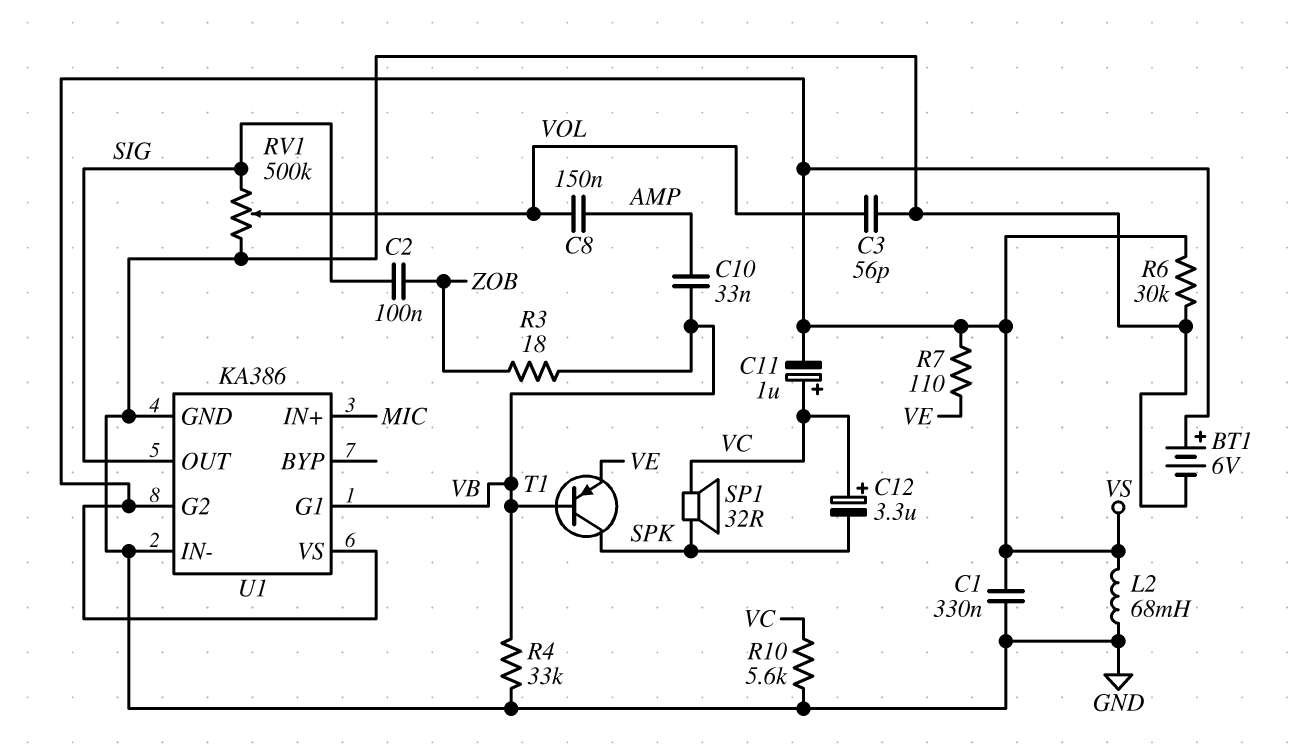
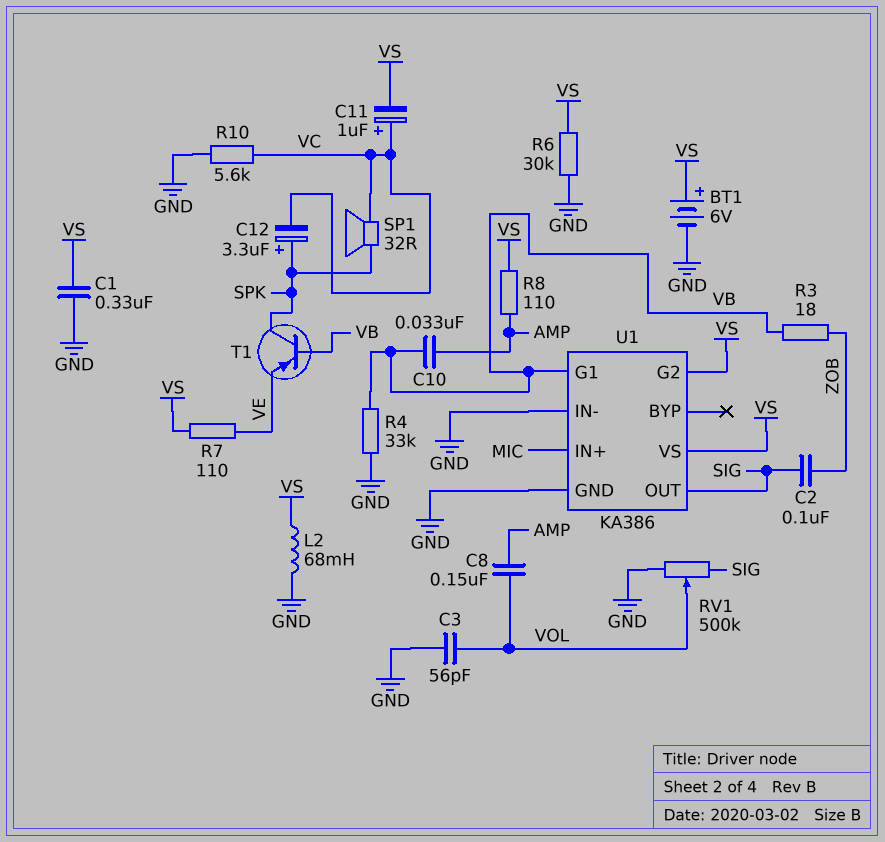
C12: 3.3uF (plus VC, minus SPK) -> 3.3uF (plus SPK, minus VC)
R8: none -> 110 (AMP, VS)

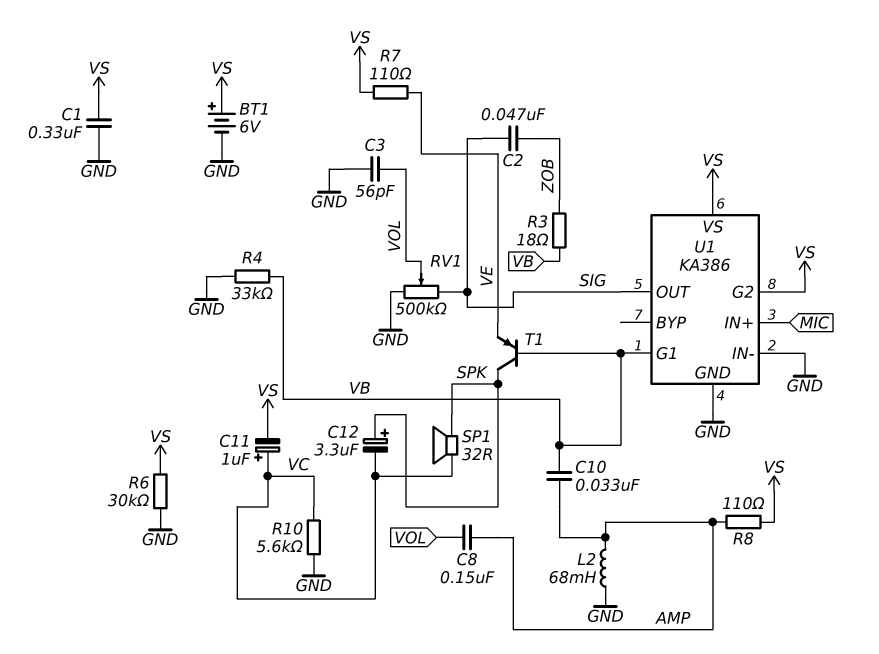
C2: 100nF (SIG, ZOB) -> 47nF (SIG, ZOB)
L2: 68mH (GND, VS) -> 68mH (AMP, GND)

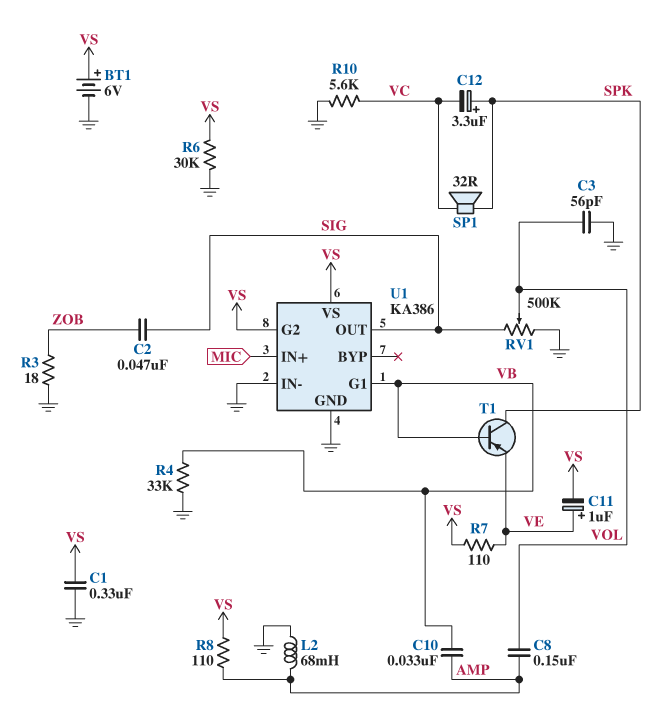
C11: 1uF (plus VC, minus VS) -> 1uF (plus VE, minus VS)
R3: 18 (VB, ZOB) -> 18 (GND, ZOB)

